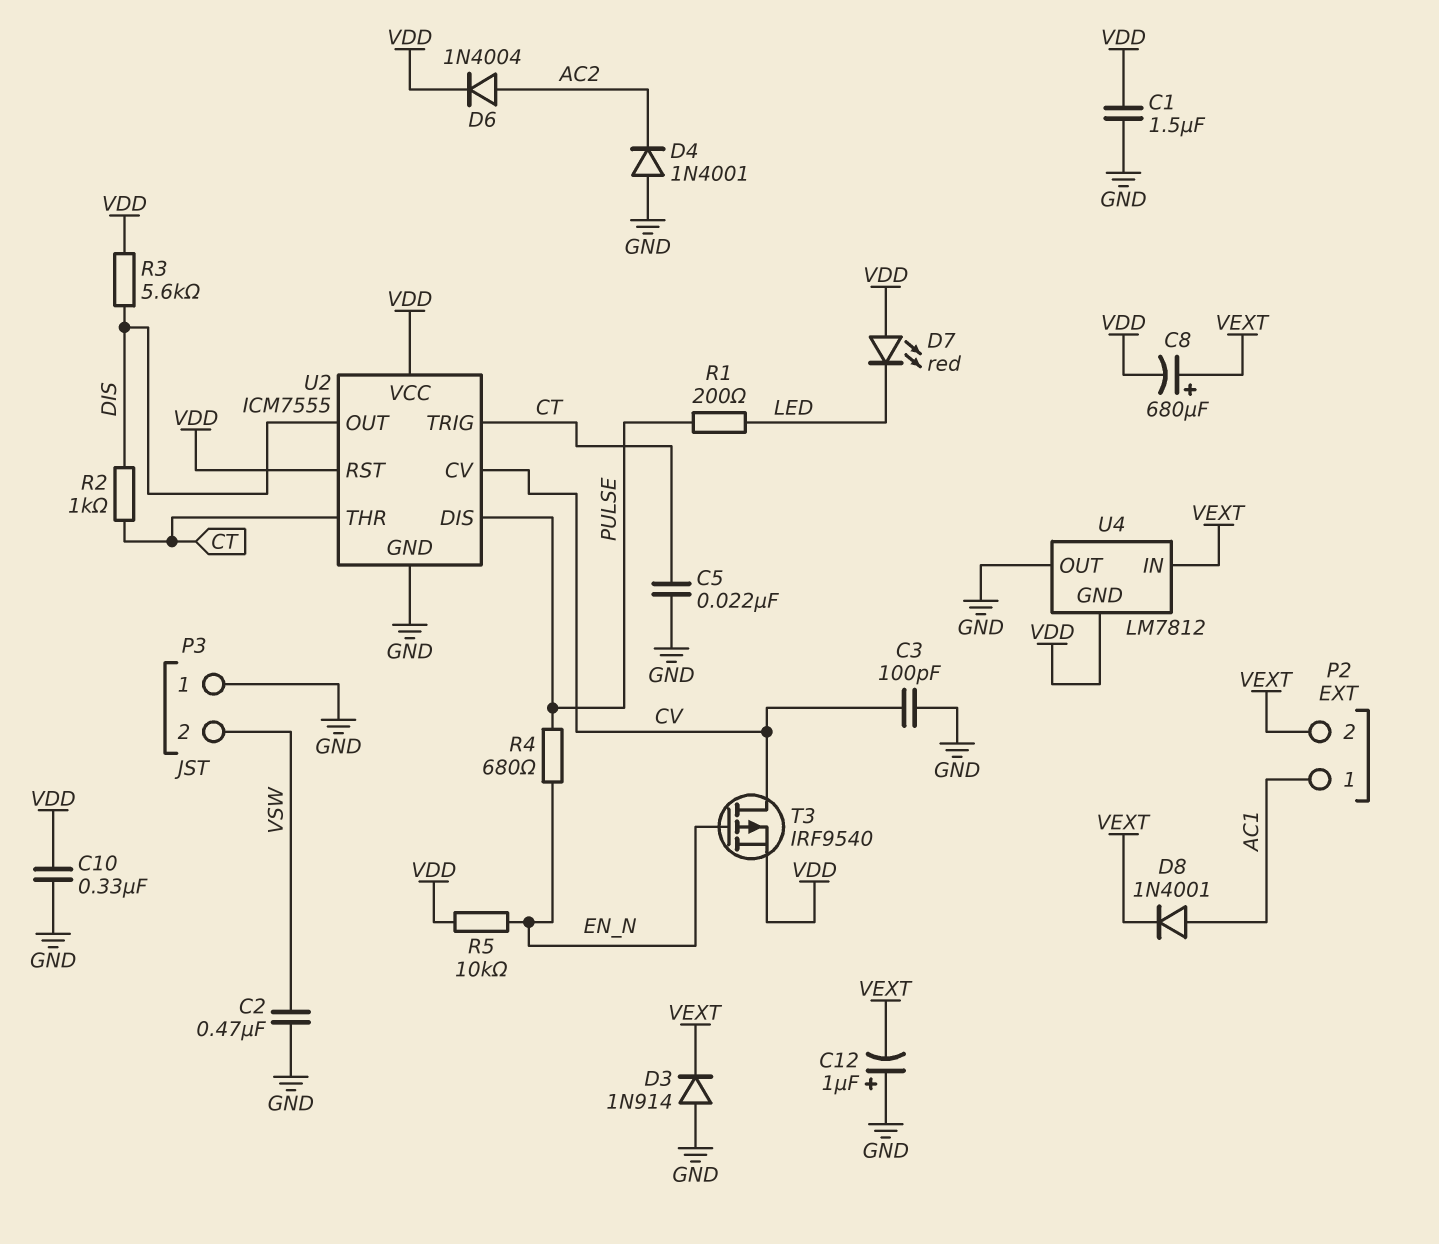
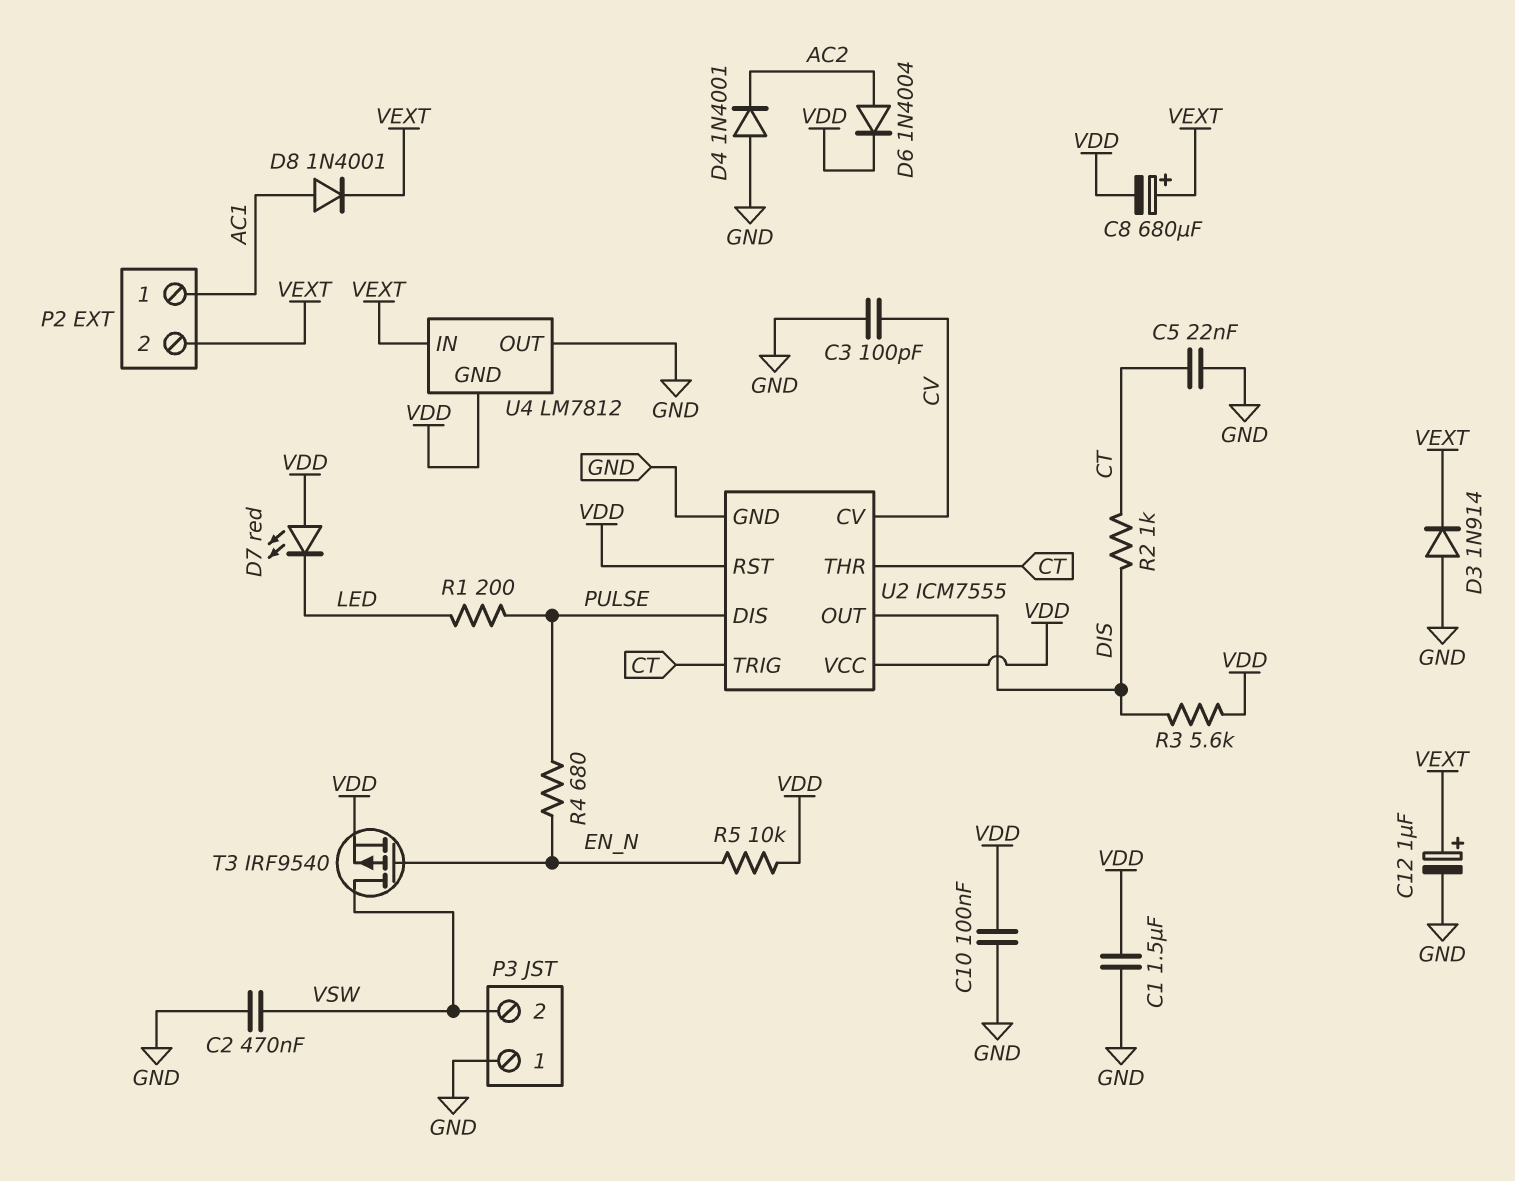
C10: 330nF (GND, VDD) -> 100nF (GND, VDD)
C12: 1uF (plus GND, minus VEXT) -> 1uF (plus VEXT, minus GND)
T3: PMOS IRF9540 (G EN_N, D CV, S VDD) -> PMOS IRF9540 (G EN_N, D VSW, S VDD)

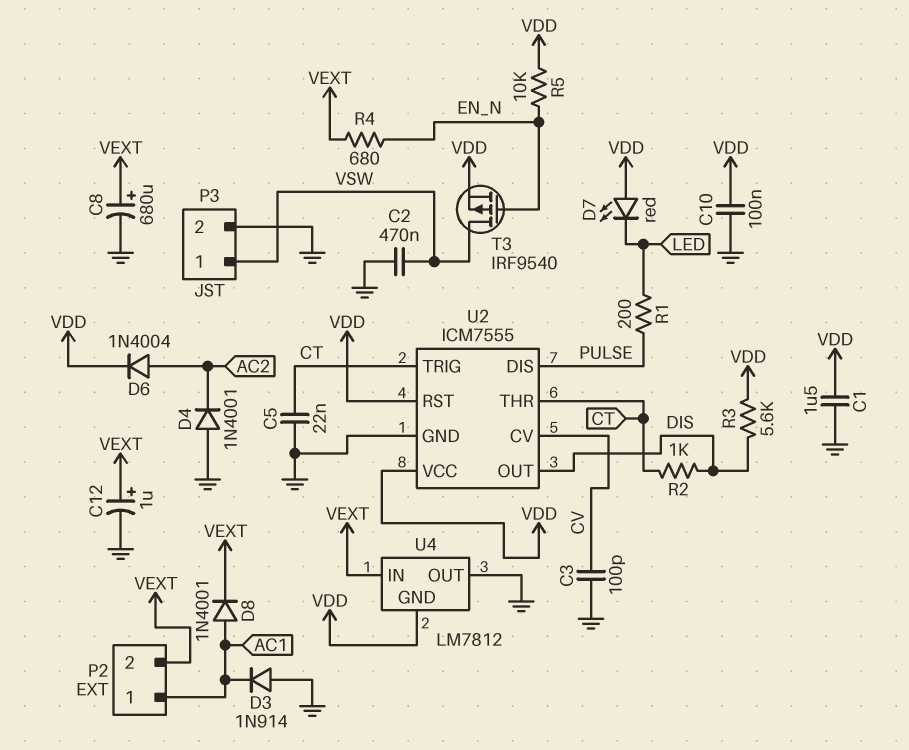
C8: 680uF (plus VEXT, minus VDD) -> 680uF (plus VEXT, minus GND)
D3: diode 1N914 (A GND, K VEXT) -> diode 1N914 (A GND, K AC1)
P3 pin 1: GND -> VSW
P3 pin 2: VSW -> GND
R4: 680 (EN_N, PULSE) -> 680 (EN_N, VEXT)

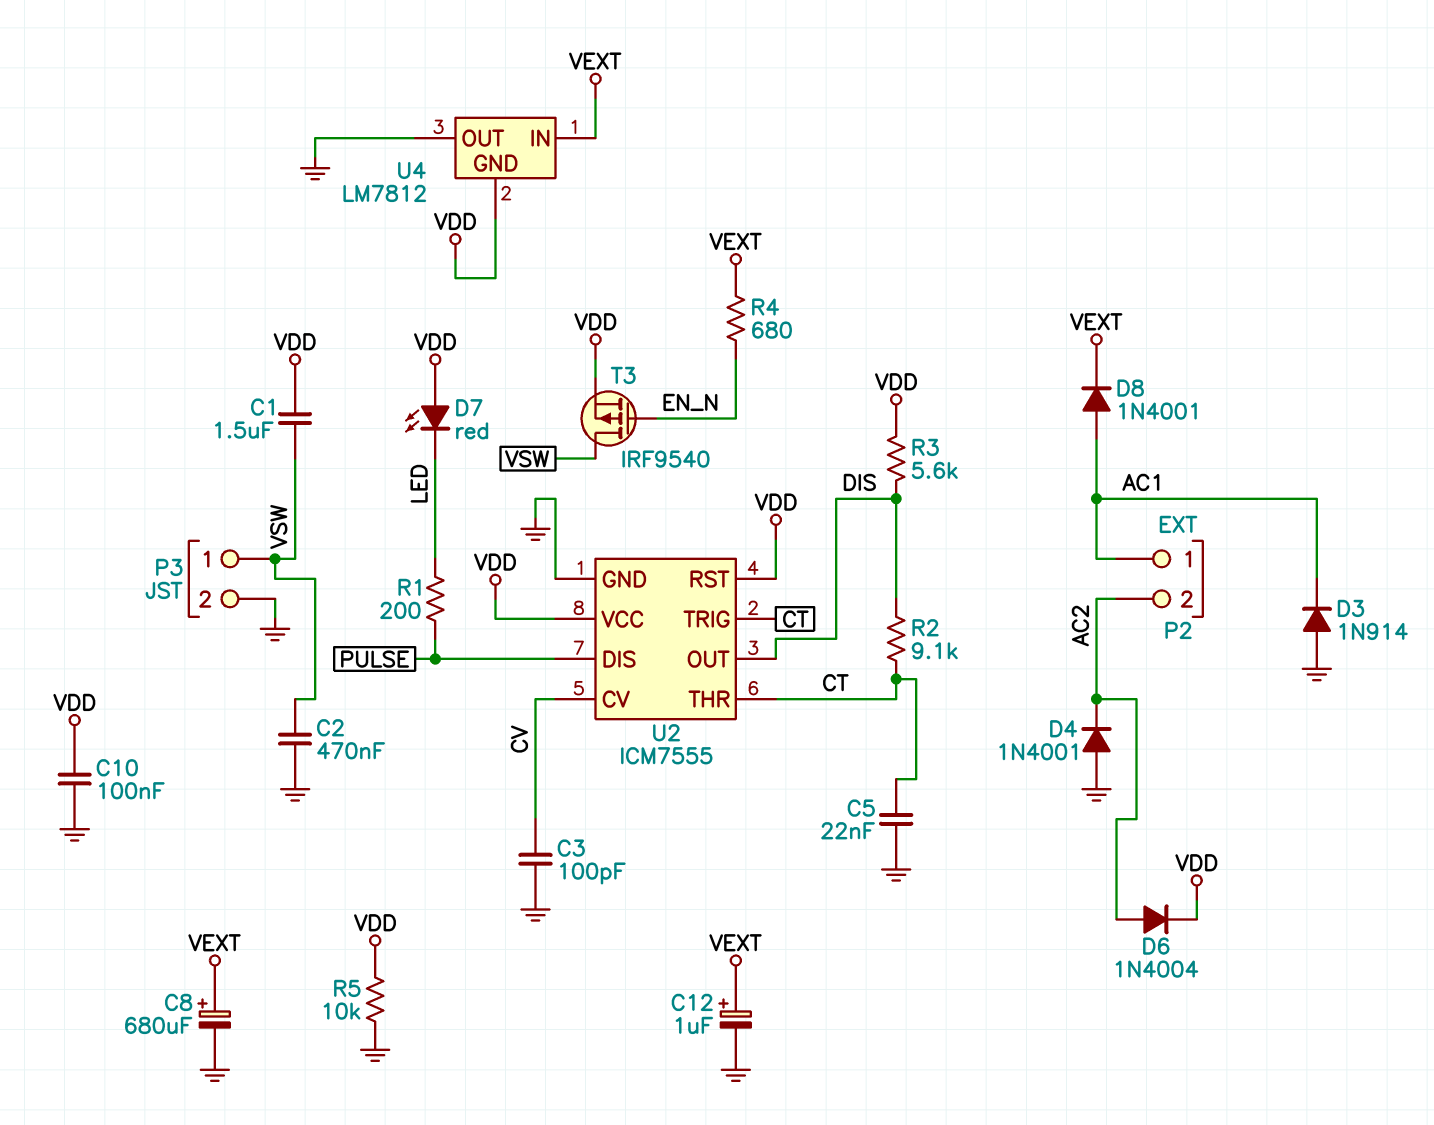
C1: 1.5uF (GND, VDD) -> 1.5uF (VDD, VSW)
P2 pin 2: VEXT -> AC2
R2: 1k (CT, DIS) -> 9.1k (CT, DIS)
R5: 10k (EN_N, VDD) -> 10k (GND, VDD)

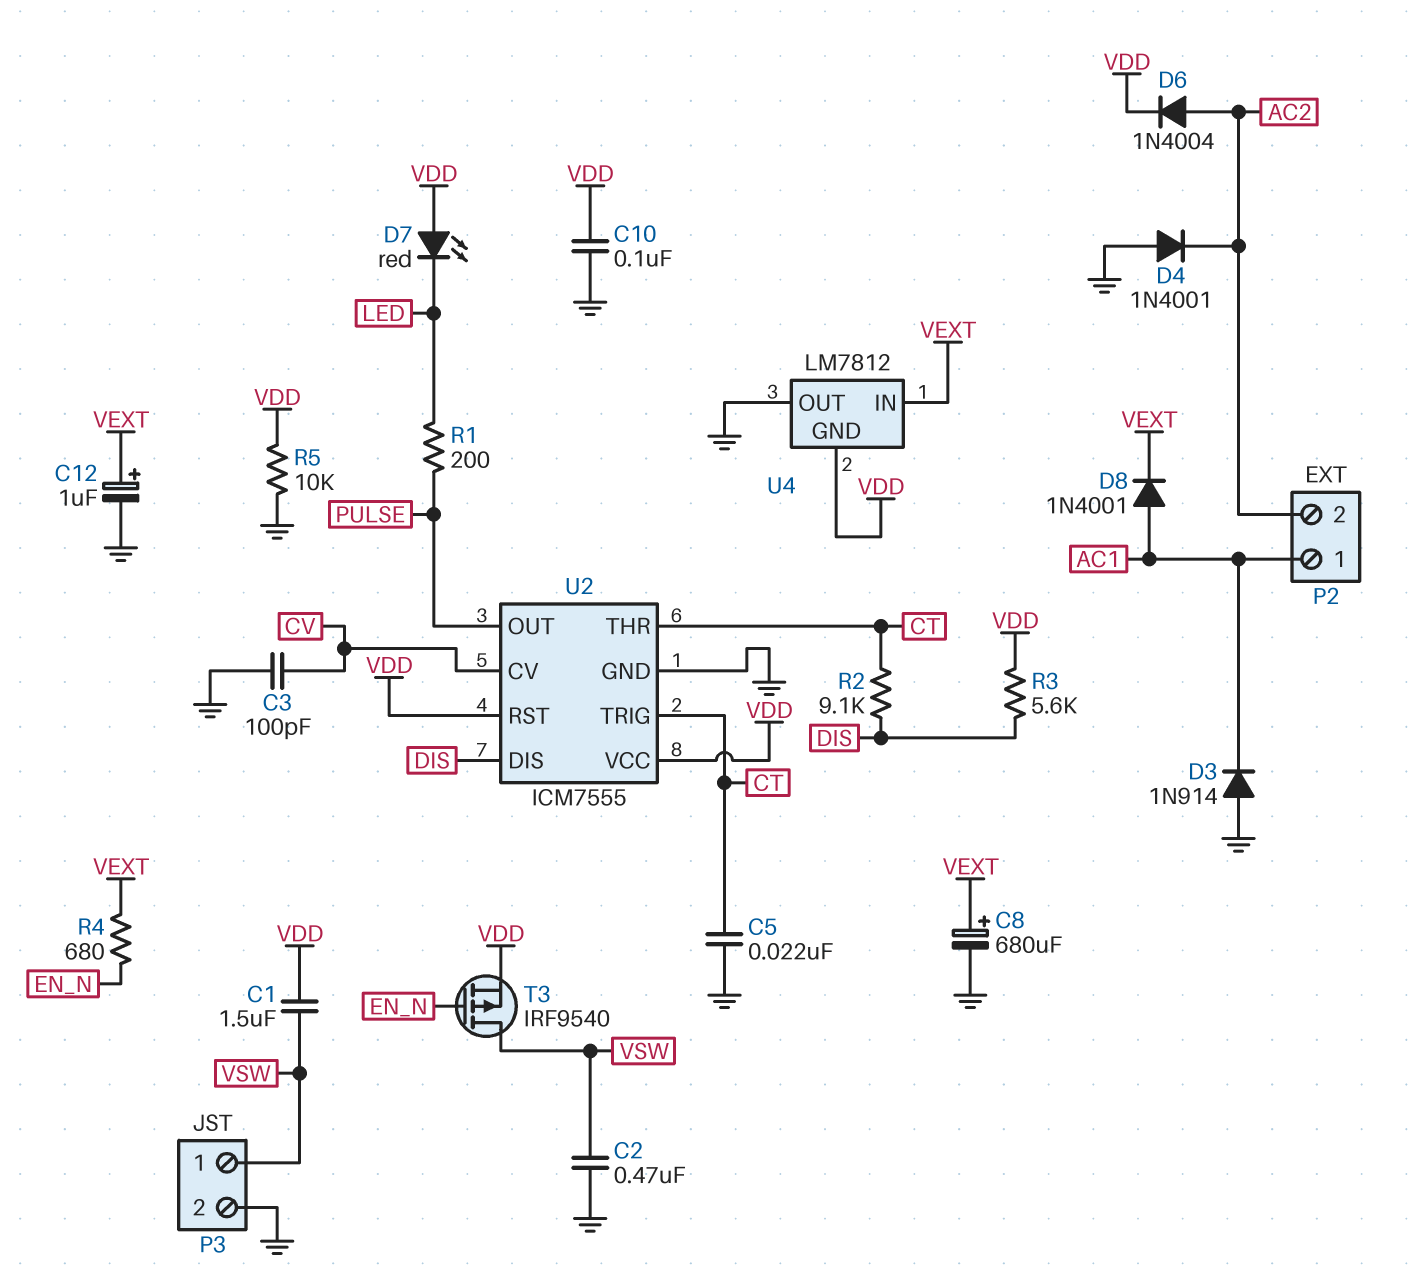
U2 pin DIS: PULSE -> DIS
U2 pin OUT: DIS -> PULSE

